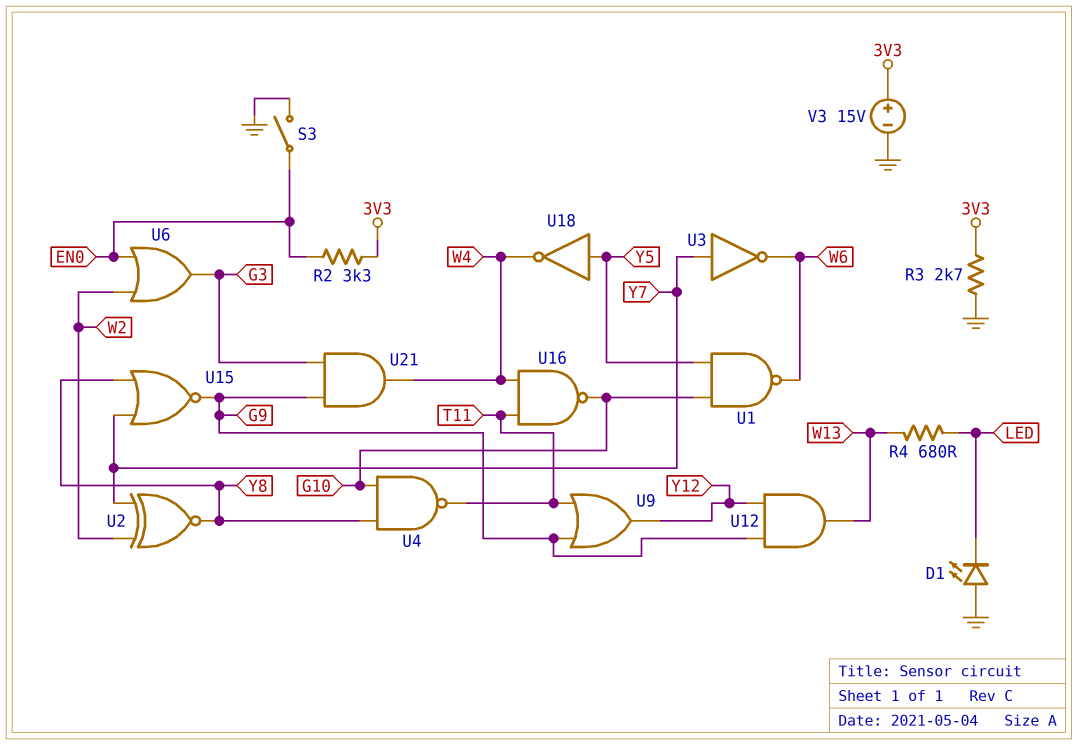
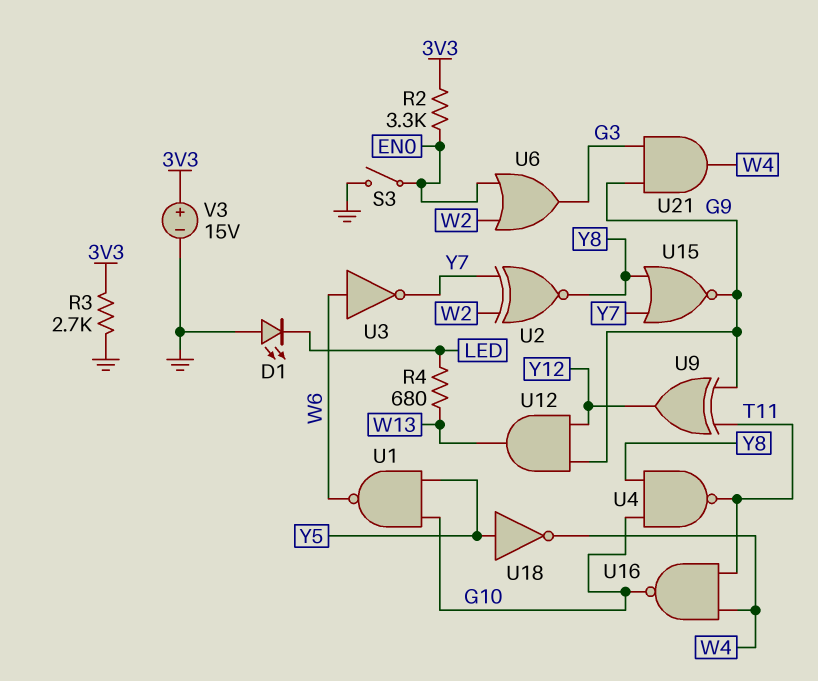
U3: NOT (in Y7, out W6) -> NOT (in W6, out Y7)
U9: OR (in G9, in T11, out Y12) -> XOR (in G9, in T11, out Y12)

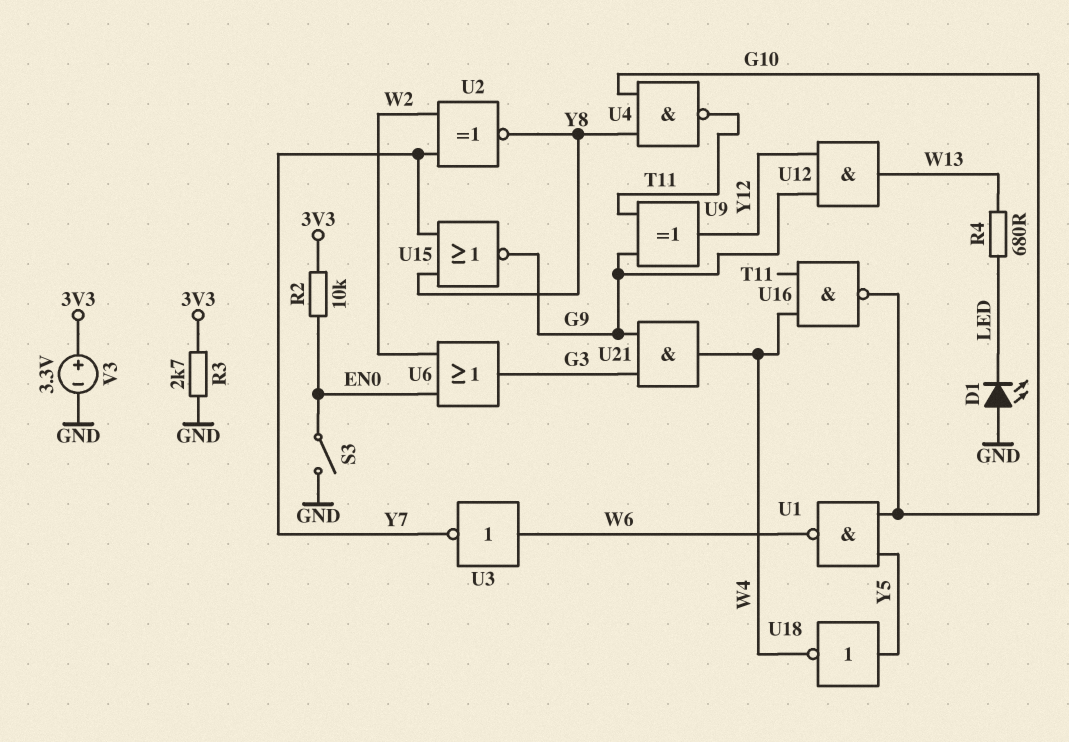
R2: 3.3k (3V3, EN0) -> 10k (3V3, EN0)
V3: 15V (plus 3V3, minus GND) -> 3.3V (plus 3V3, minus GND)

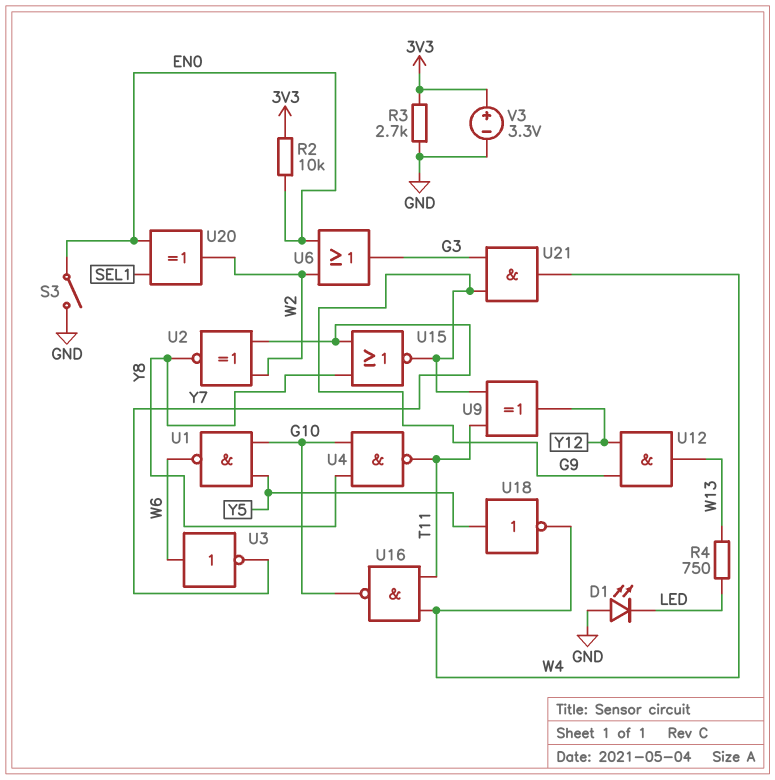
R4: 680 (LED, W13) -> 750 (LED, W13)
U20: none -> XOR (in EN0, in SEL1, out W2)

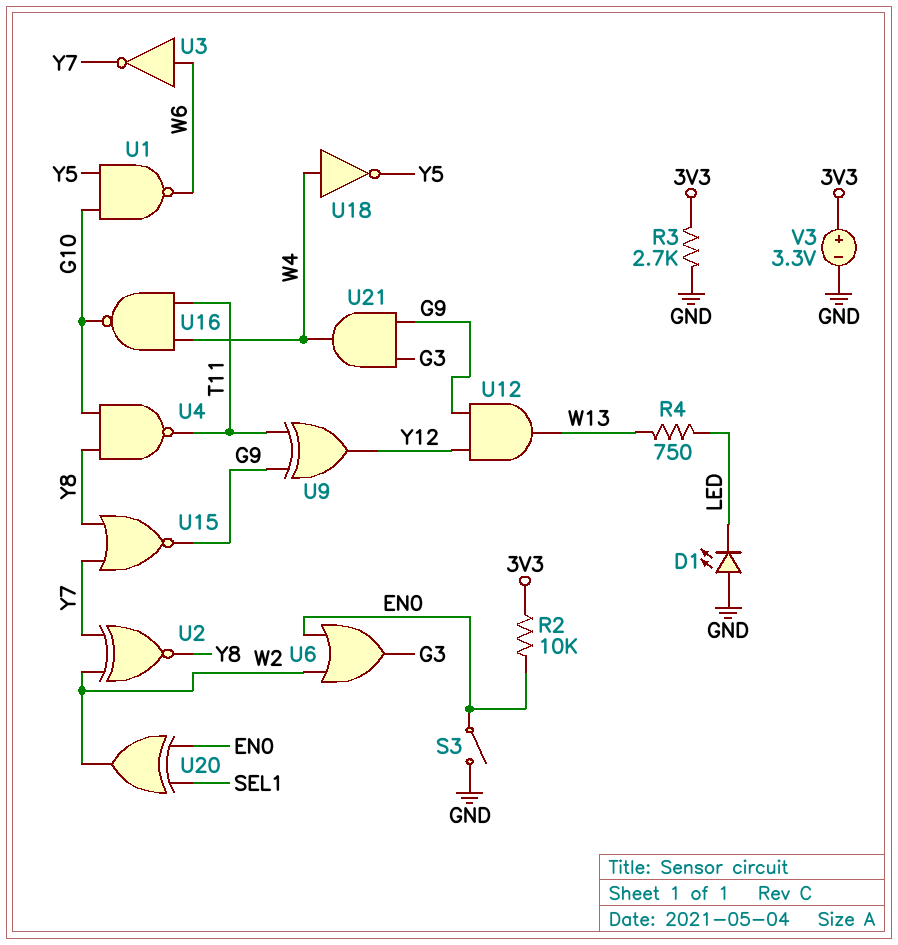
U18: NOT (in Y5, out W4) -> NOT (in W4, out Y5)

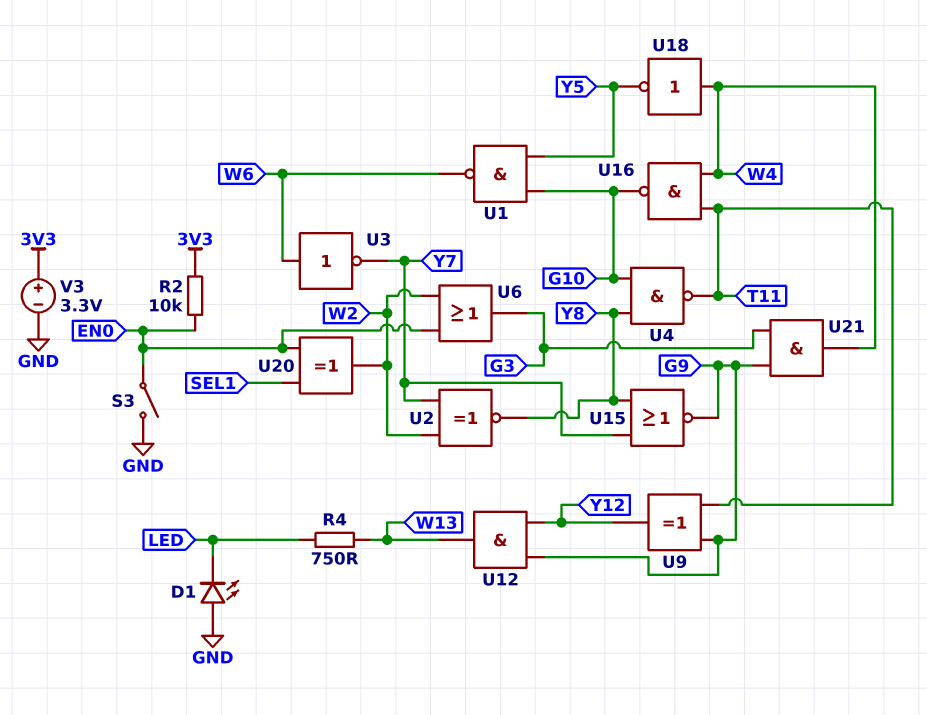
R3: 2.7k (3V3, GND) -> none

